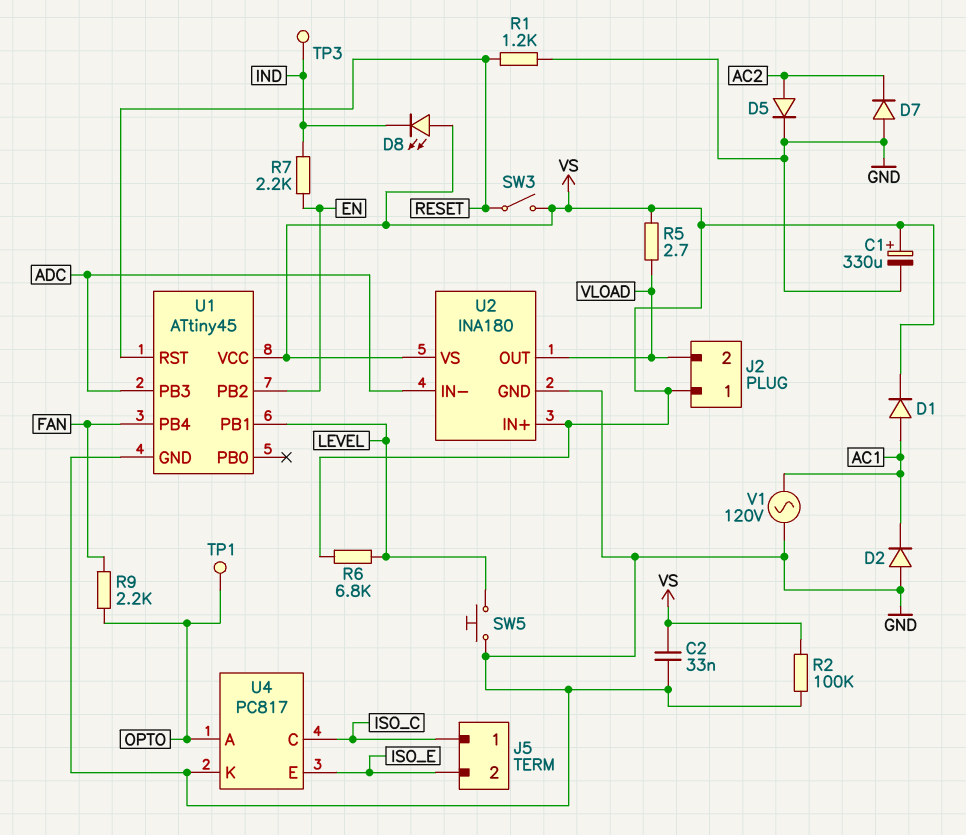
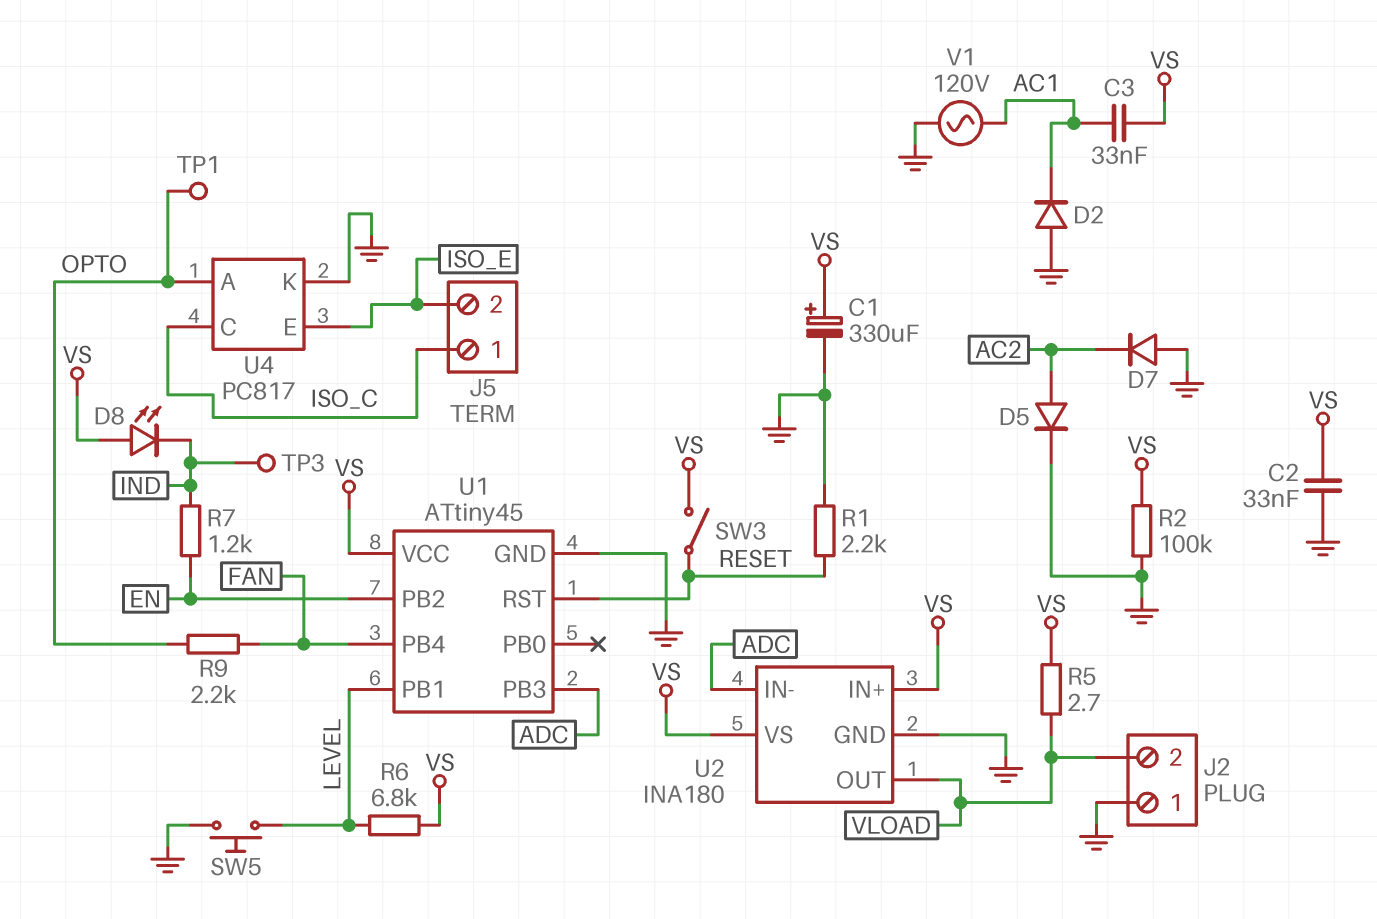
C3: none -> 33nF (AC1, VS)
D1: diode (A AC1, K VS) -> none
J2 pin 1: VS -> GND
R1: 1.2k (GND, RESET) -> 2.2k (GND, RESET)
R7: 2.2k (EN, IND) -> 1.2k (EN, IND)

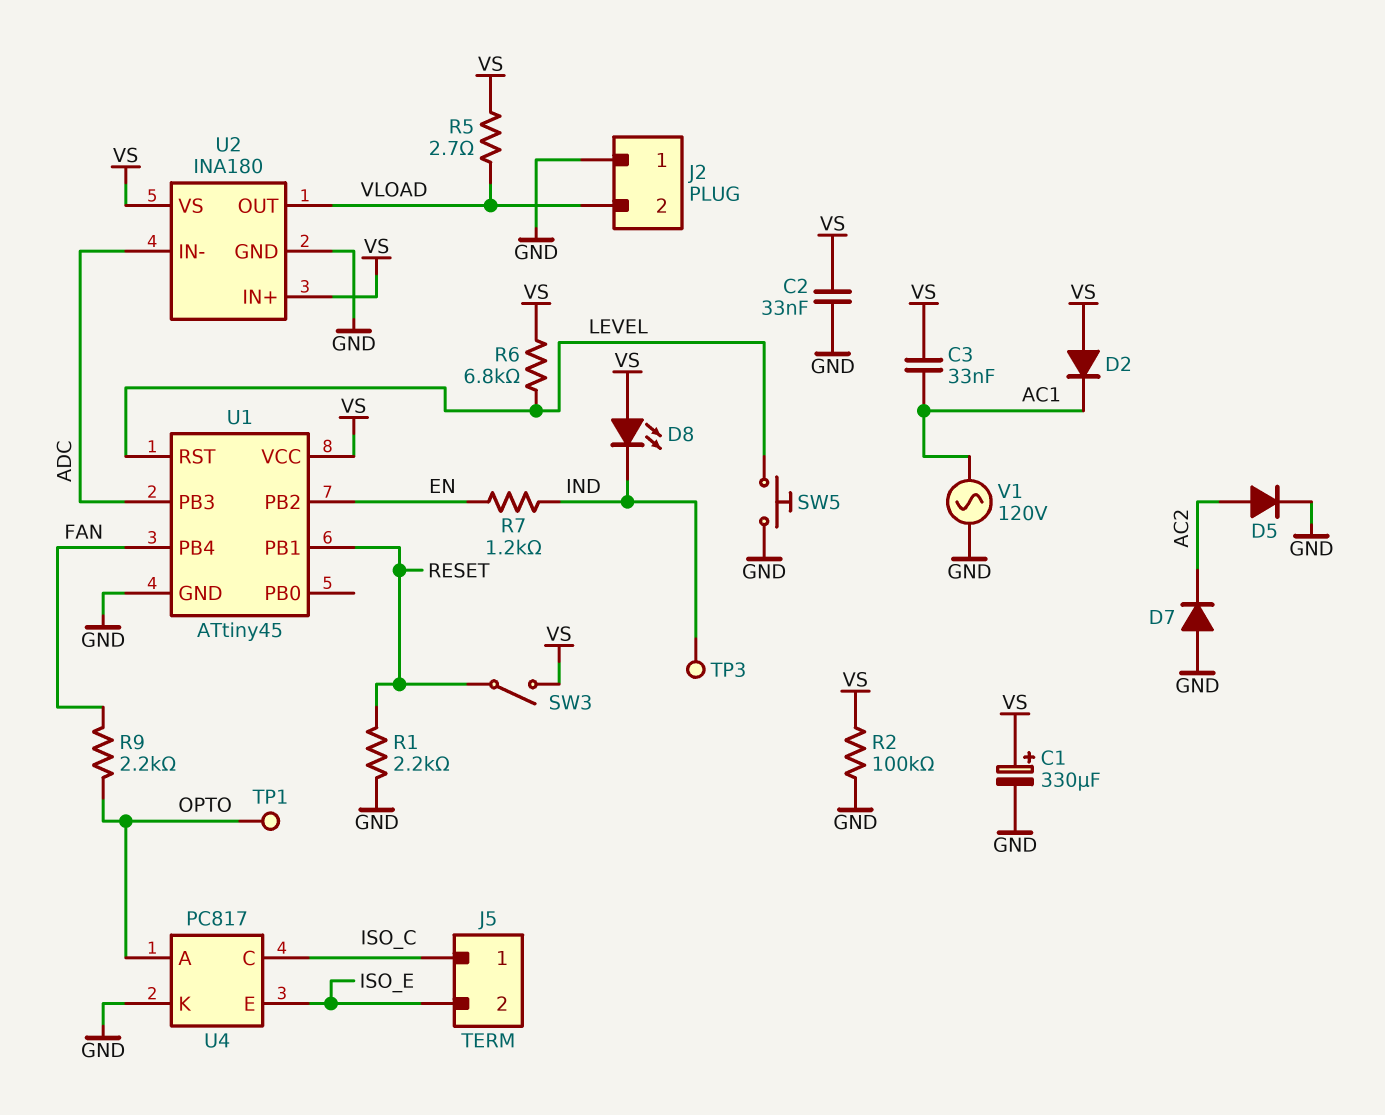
D2: diode (A GND, K AC1) -> diode (A VS, K AC1)
U1 pin PB1: LEVEL -> RESET
U1 pin RST: RESET -> LEVEL

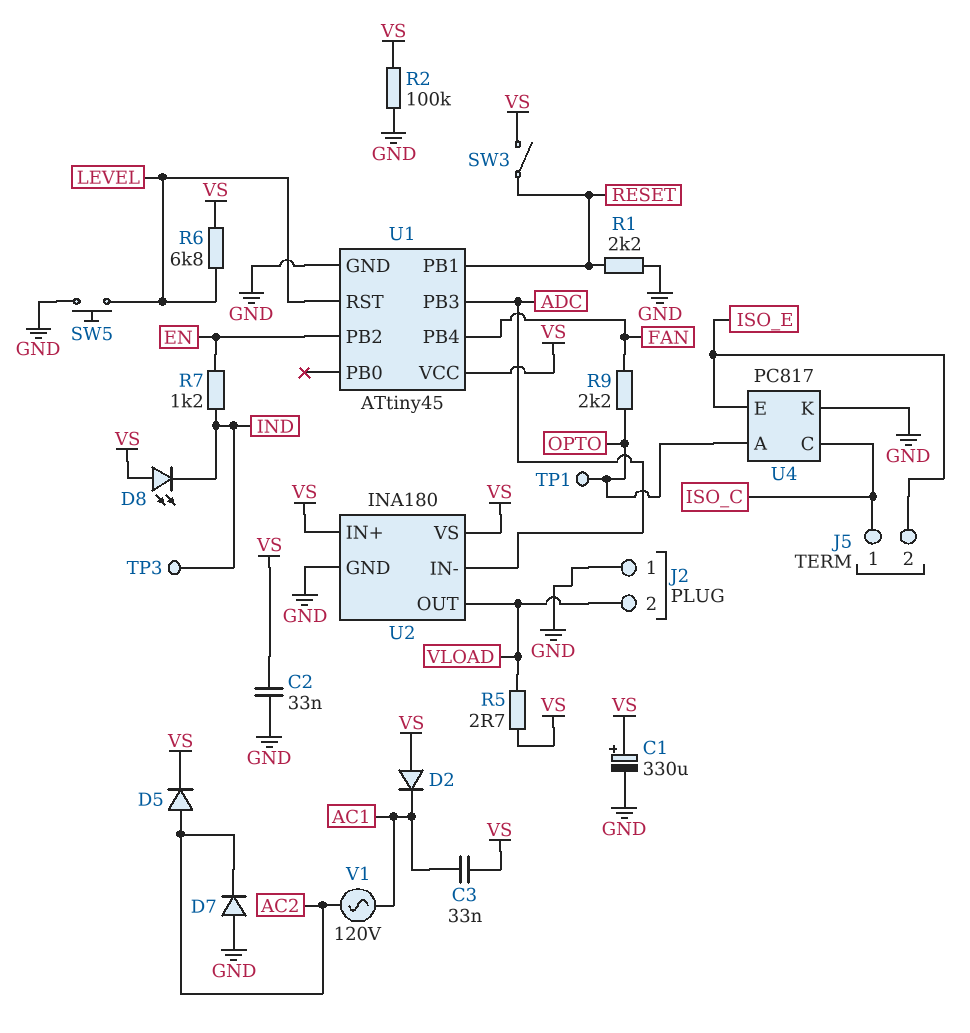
D5: diode (A AC2, K GND) -> diode (A AC2, K VS)
V1: AC 120V (AC1, GND) -> AC 120V (AC1, AC2)

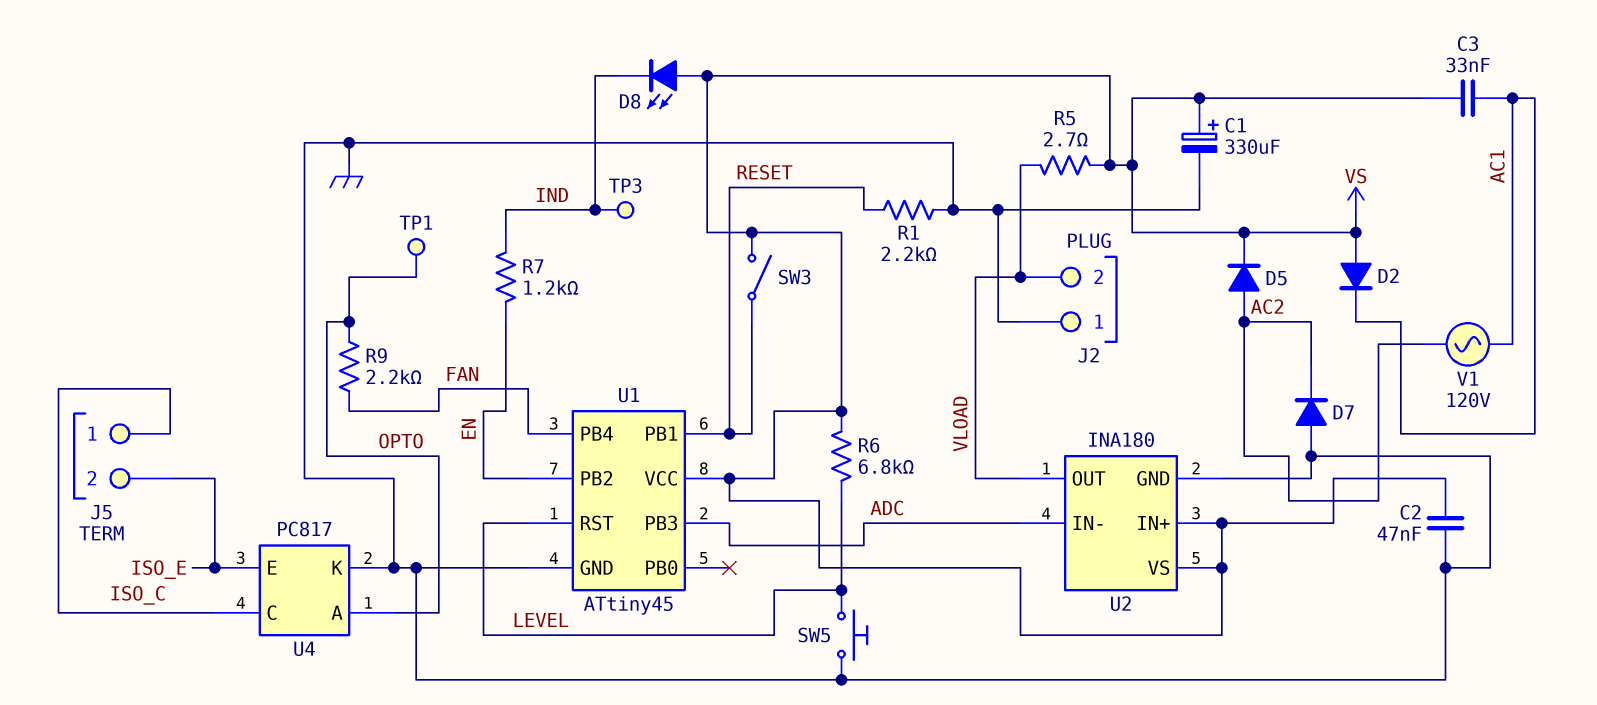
C2: 33nF (GND, VS) -> 47nF (GND, VS)
R2: 100k (GND, VS) -> none

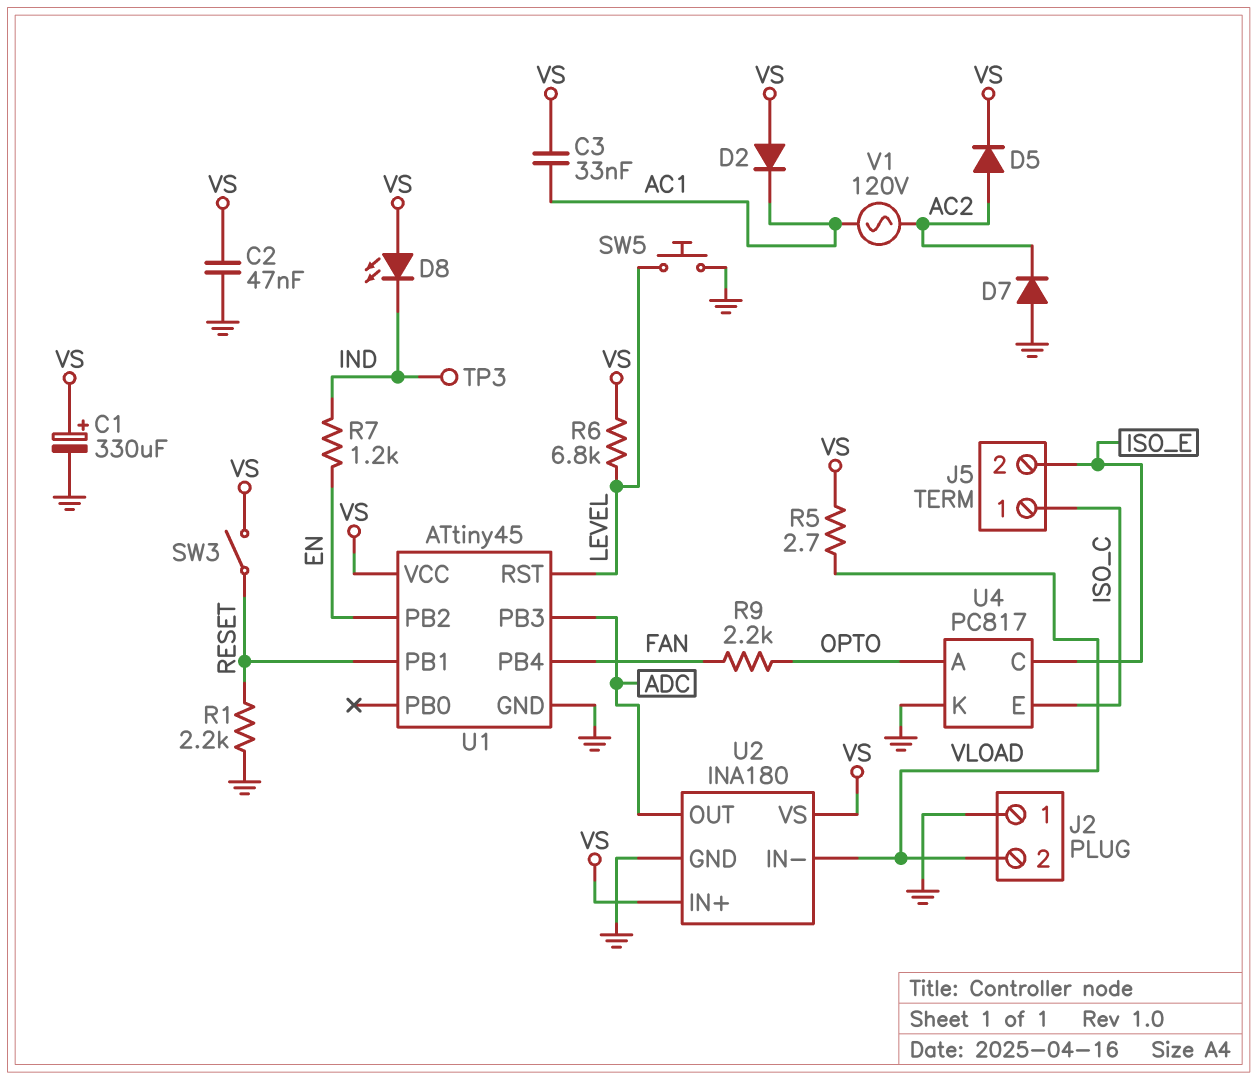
TP1: test point (OPTO) -> none
U2 pin IN-: ADC -> VLOAD
U2 pin OUT: VLOAD -> ADC
U4 pin C: ISO_C -> ISO_E
U4 pin E: ISO_E -> ISO_C

